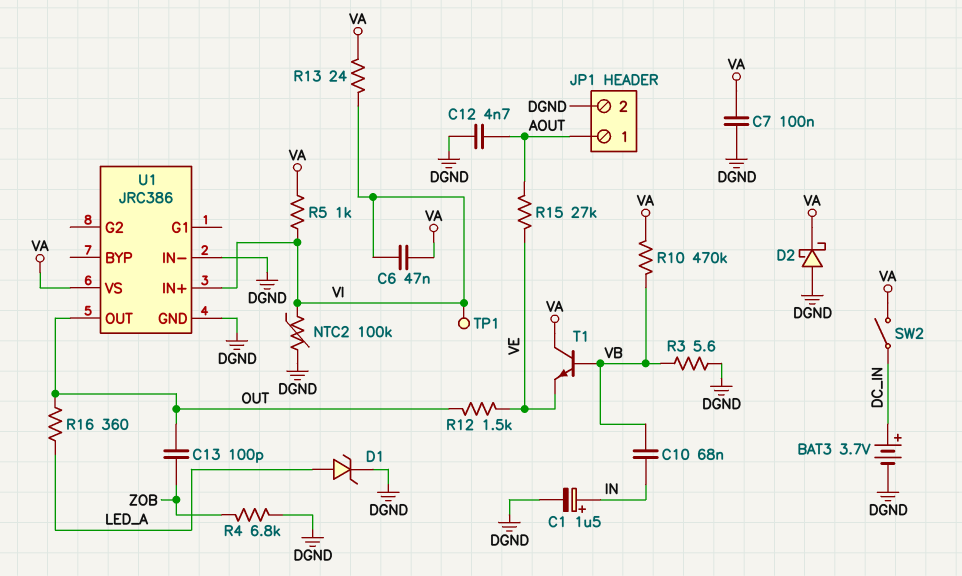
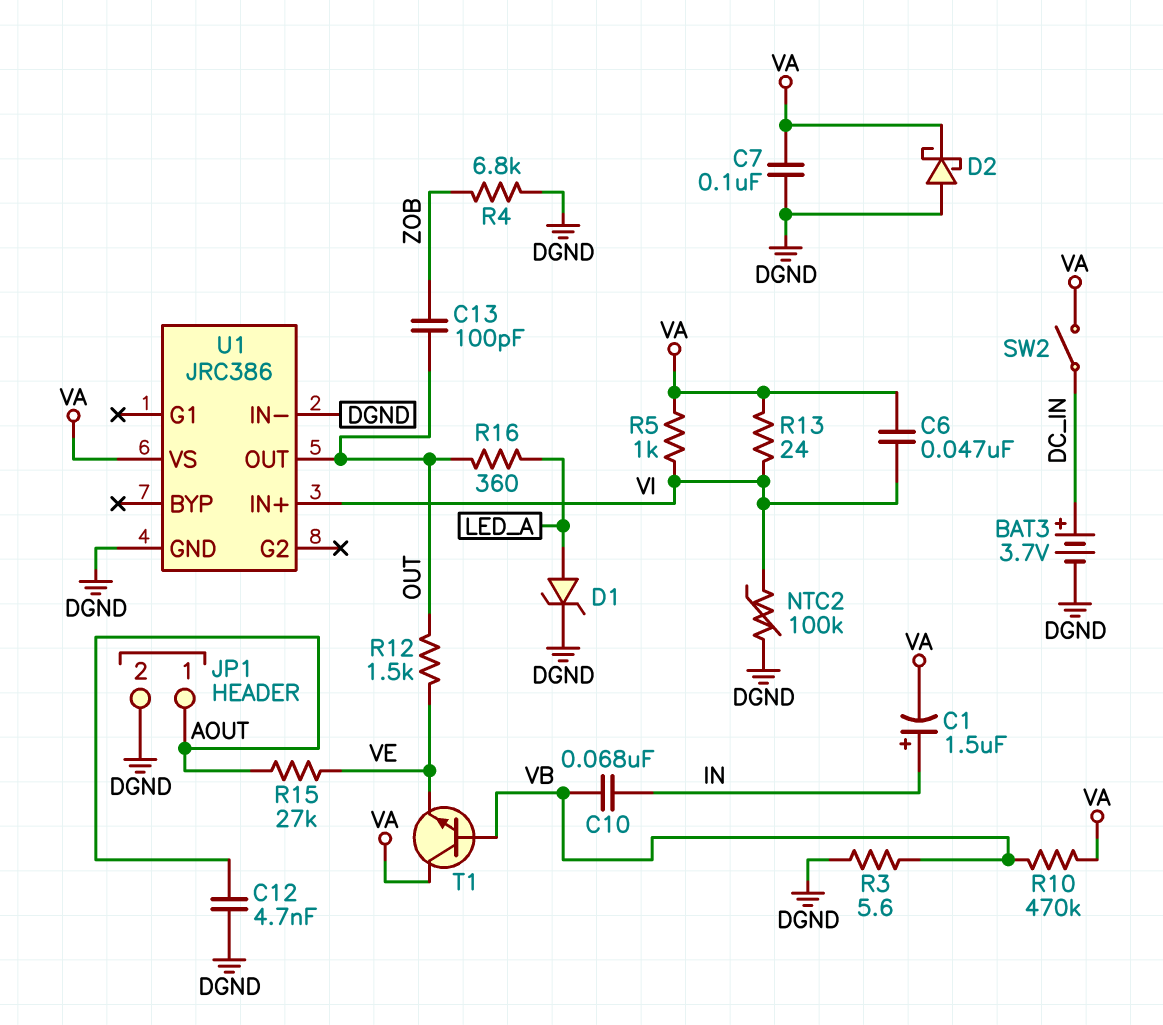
C1: 1.5uF (plus IN, minus DGND) -> 1.5uF (plus IN, minus VA)
TP1: test point (VI) -> none

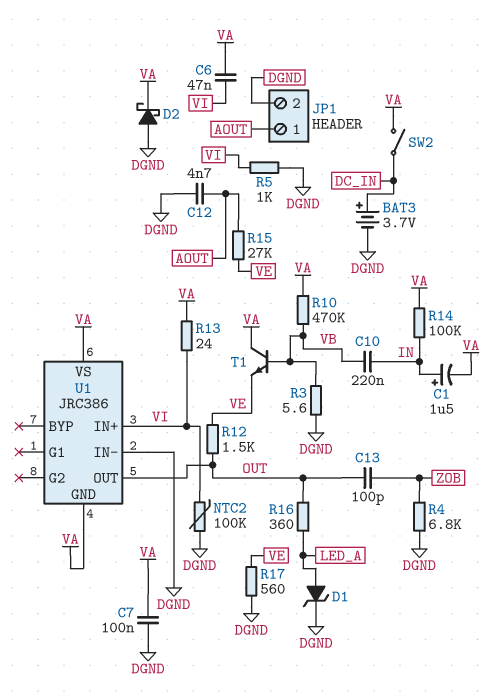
C10: 68nF (IN, VB) -> 220nF (IN, VB)
R5: 1k (VA, VI) -> 1k (DGND, VI)
R14: none -> 100k (IN, VA)
R17: none -> 560 (DGND, VE)
U1 pin GND: DGND -> VA

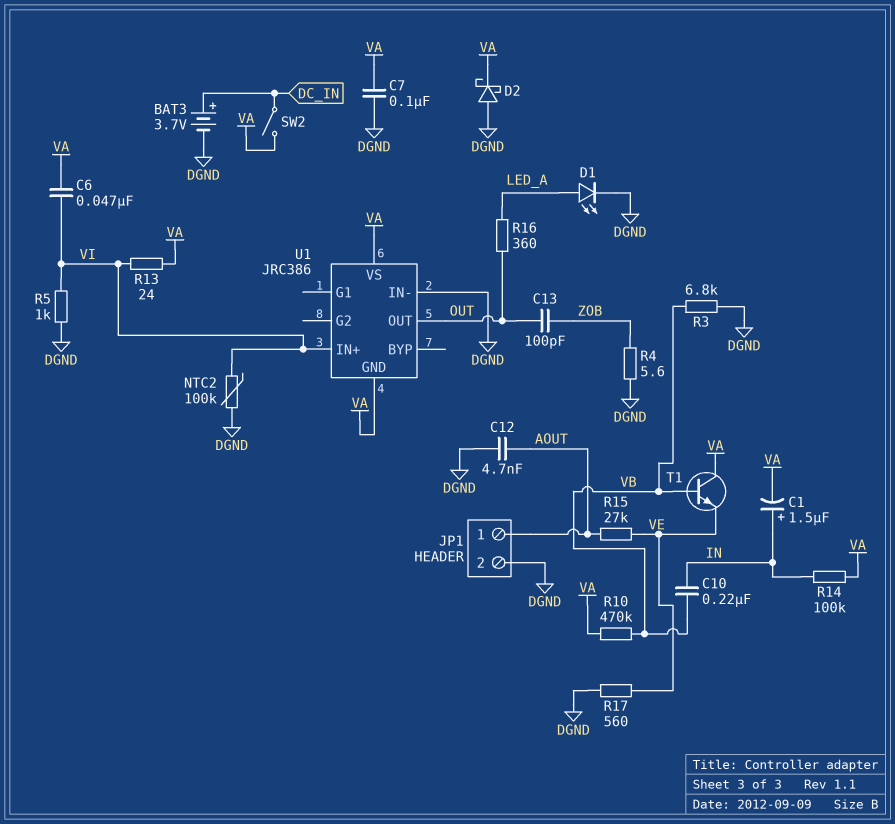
D1: zener (A LED_A, K DGND) -> LED (A LED_A, K DGND)
R3: 5.6 (DGND, VB) -> 6.8k (DGND, VB)
R4: 6.8k (DGND, ZOB) -> 5.6 (DGND, ZOB)
R12: 1.5k (OUT, VE) -> none

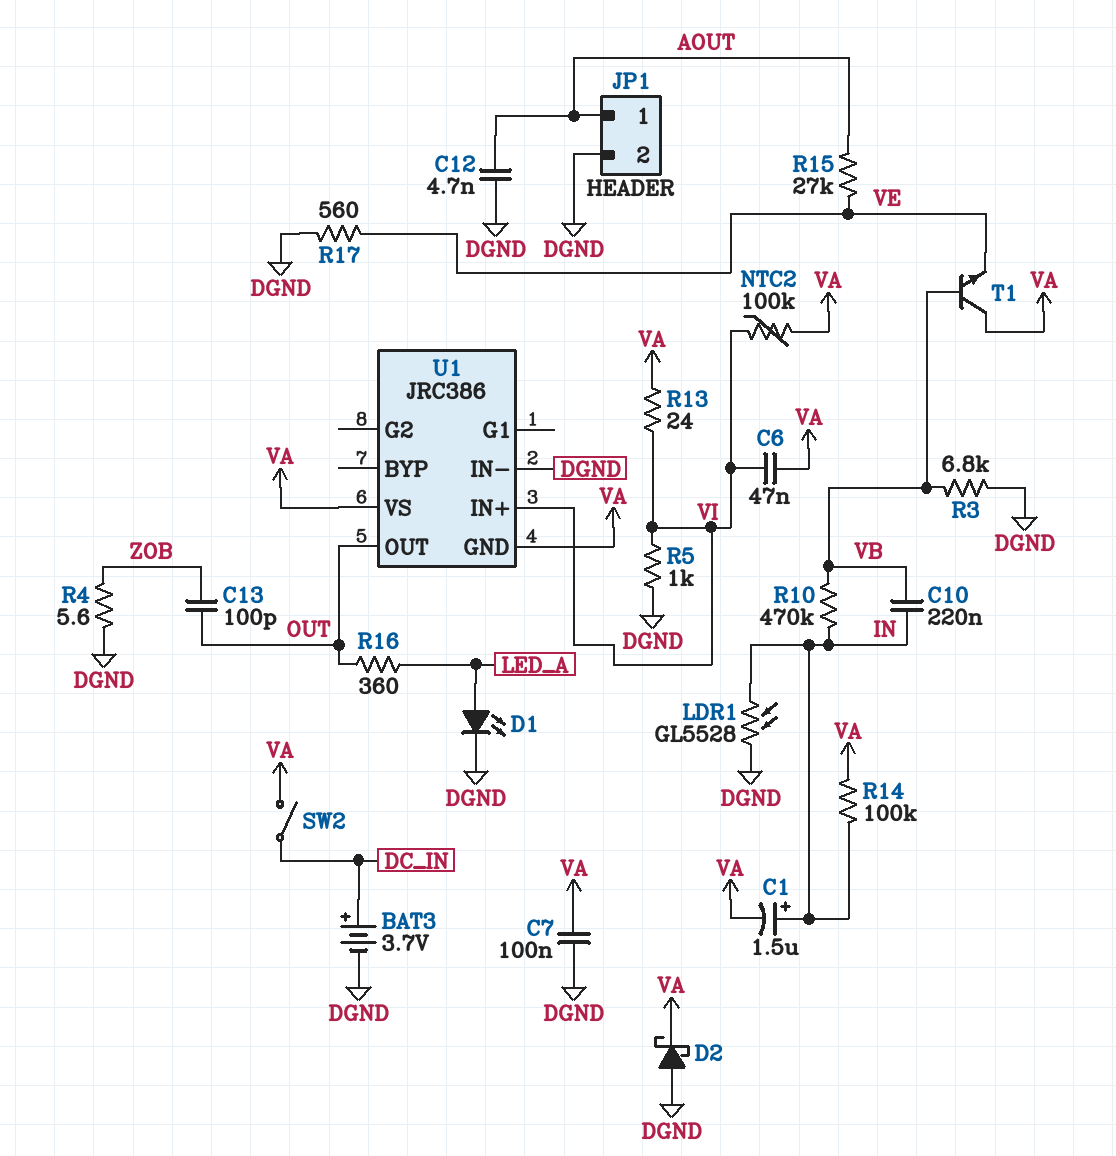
LDR1: none -> GL5528 (DGND, IN)
NTC2: 100k (DGND, VI) -> 100k (VA, VI)
R10: 470k (VA, VB) -> 470k (IN, VB)

